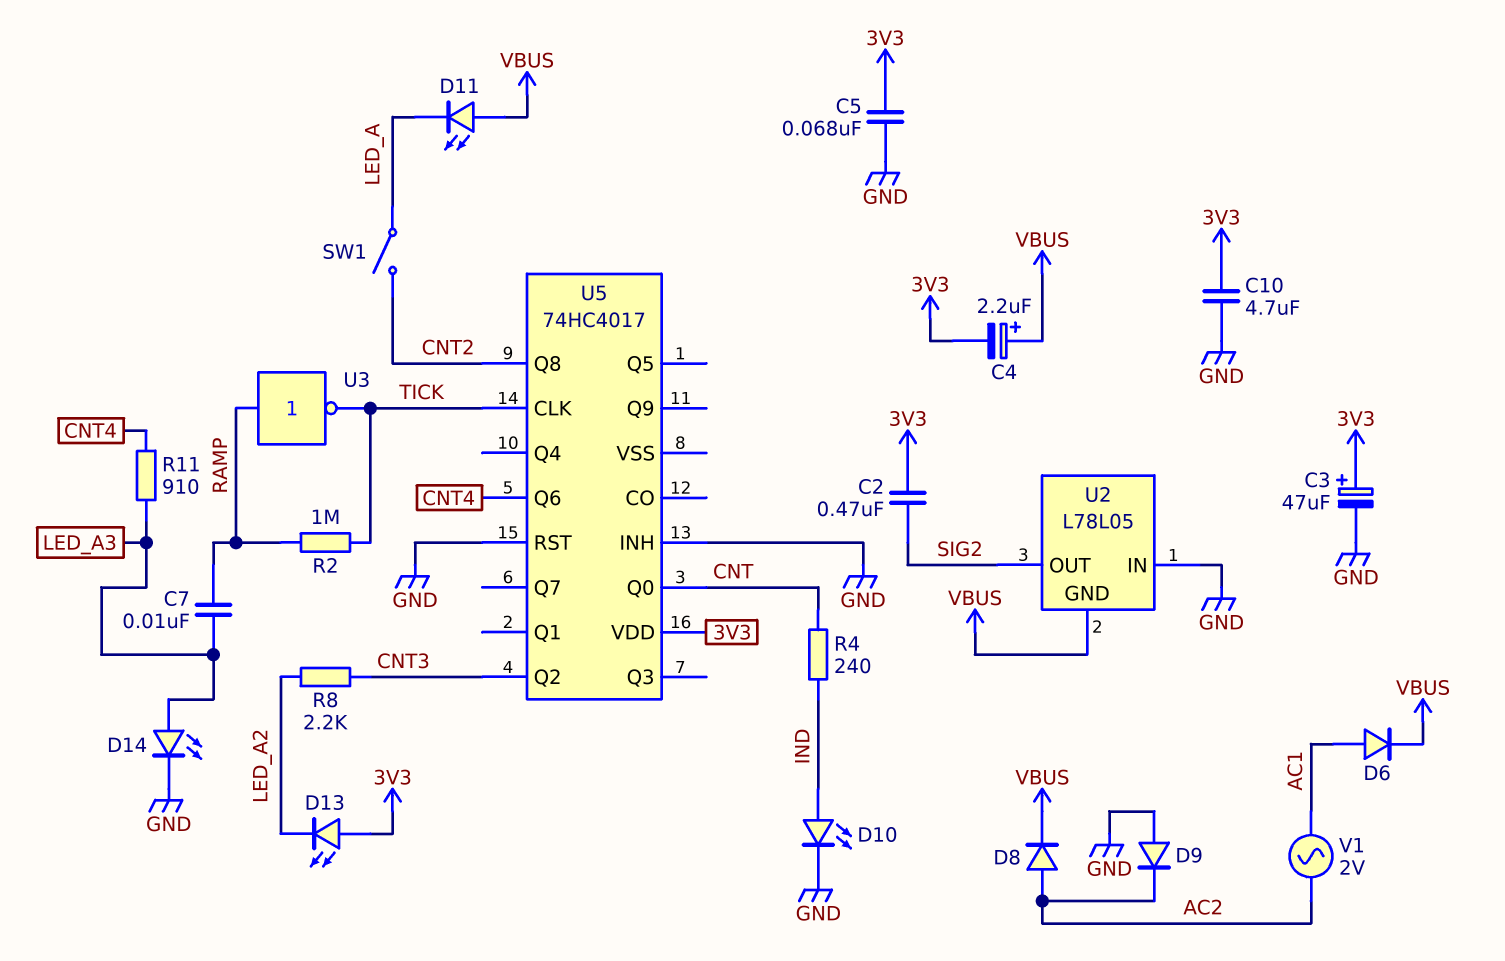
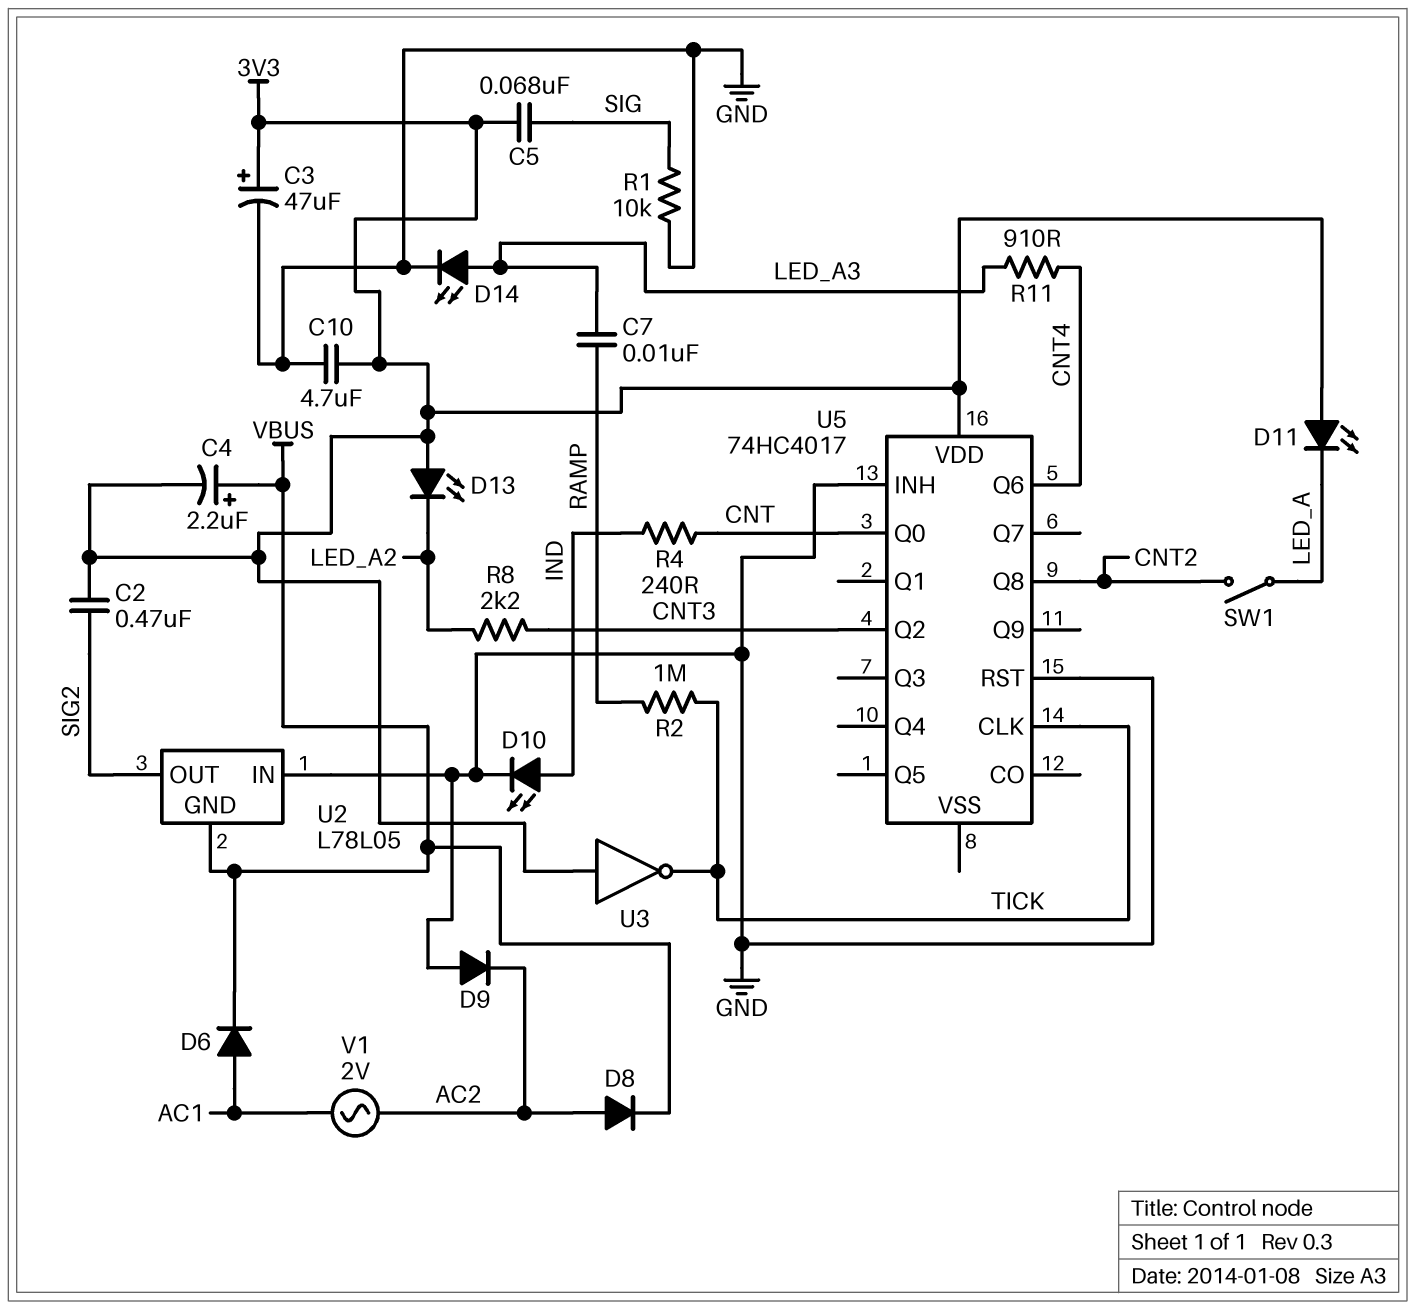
C5: 68nF (3V3, GND) -> 68nF (3V3, SIG)
D11: LED (A VBUS, K LED_A) -> LED (A 3V3, K LED_A)
R1: none -> 10k (GND, SIG)
U3: NOT (in RAMP, out TICK) -> NOT (in 3V3, out TICK)

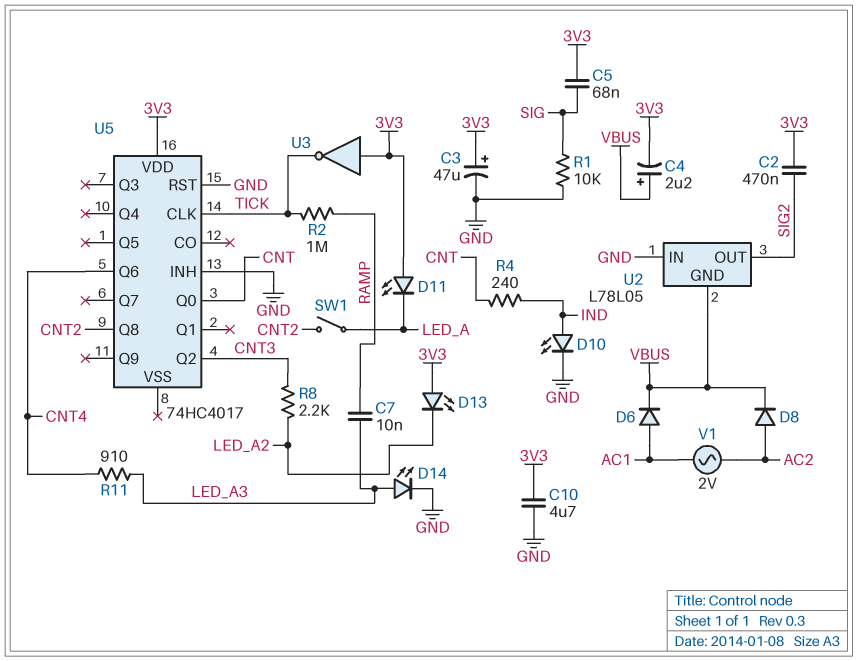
D9: diode (A GND, K AC2) -> none

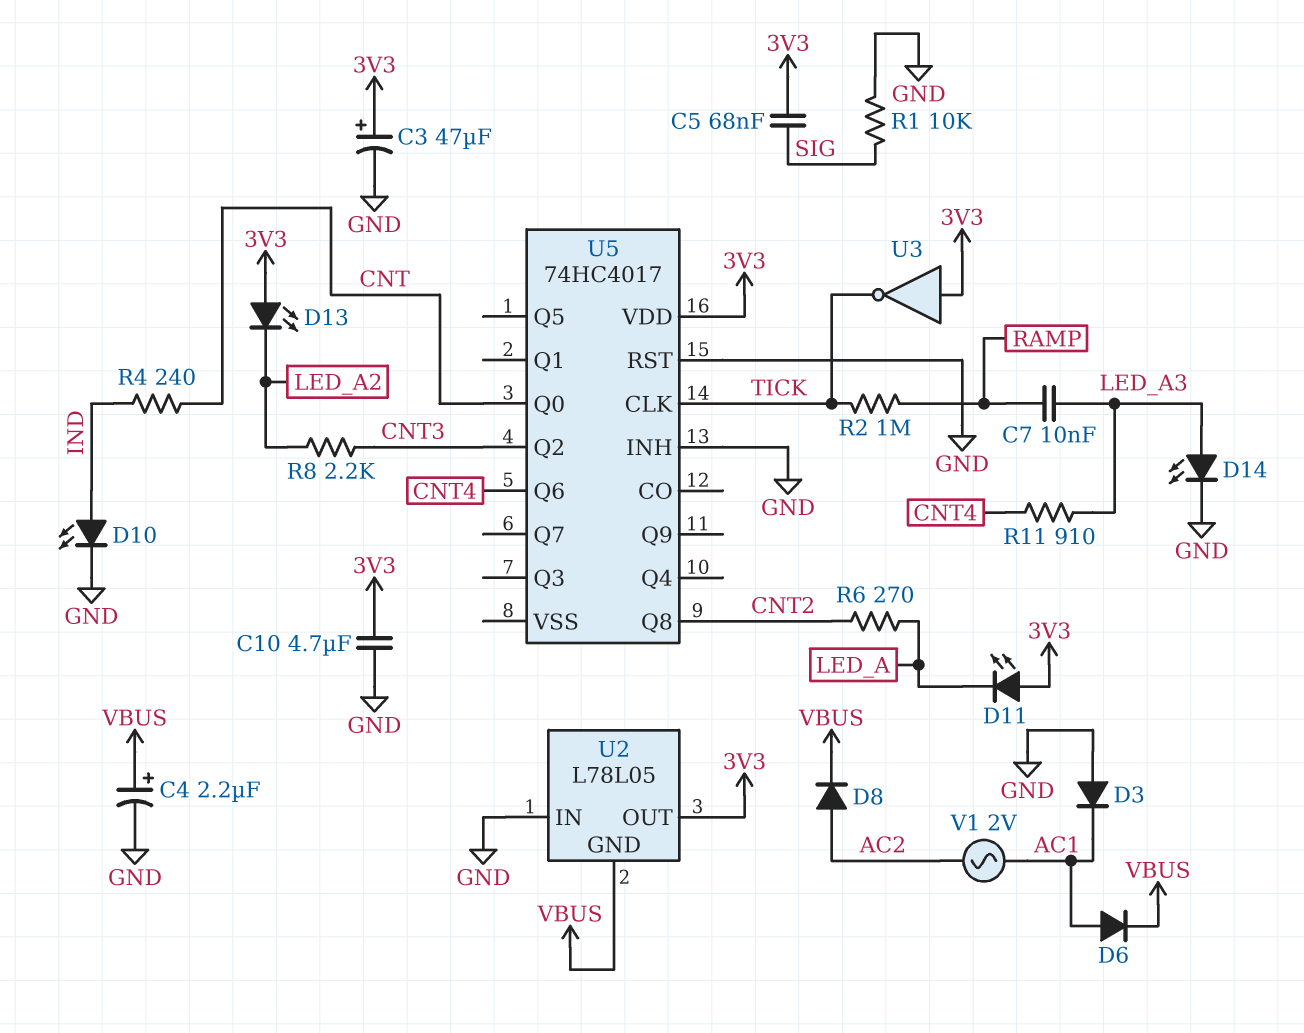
C2: 470nF (3V3, SIG2) -> none
C4: 2.2uF (plus VBUS, minus 3V3) -> 2.2uF (plus VBUS, minus GND)
D3: none -> diode (A GND, K AC1)
R6: none -> 270 (CNT2, LED_A)
SW1: switch (CNT2, LED_A) -> none
U2 pin OUT: SIG2 -> 3V3

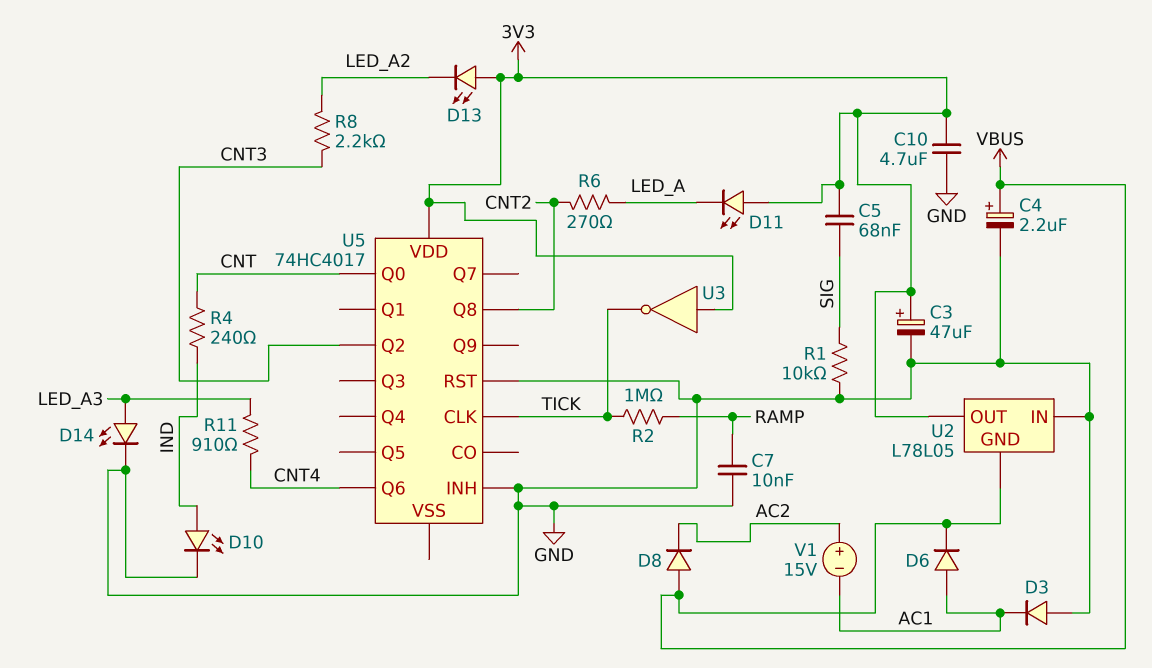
C7: 10nF (LED_A3, RAMP) -> 10nF (GND, RAMP)
D8: diode (A AC2, K VBUS) -> diode (A VBUS, K AC2)
V1: AC 2V (AC1, AC2) -> 15V (plus AC2, minus AC1)

